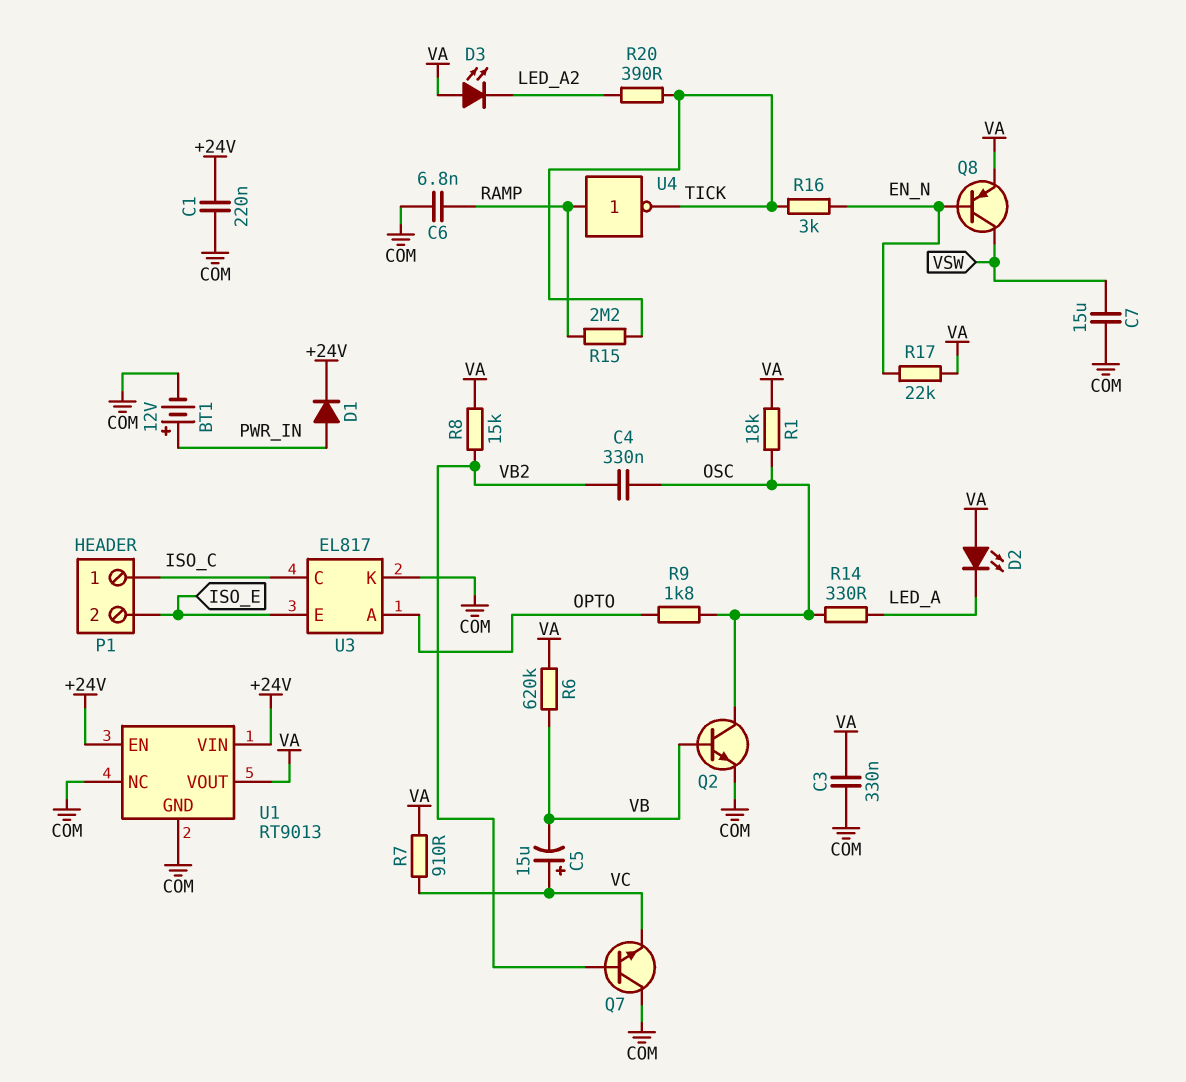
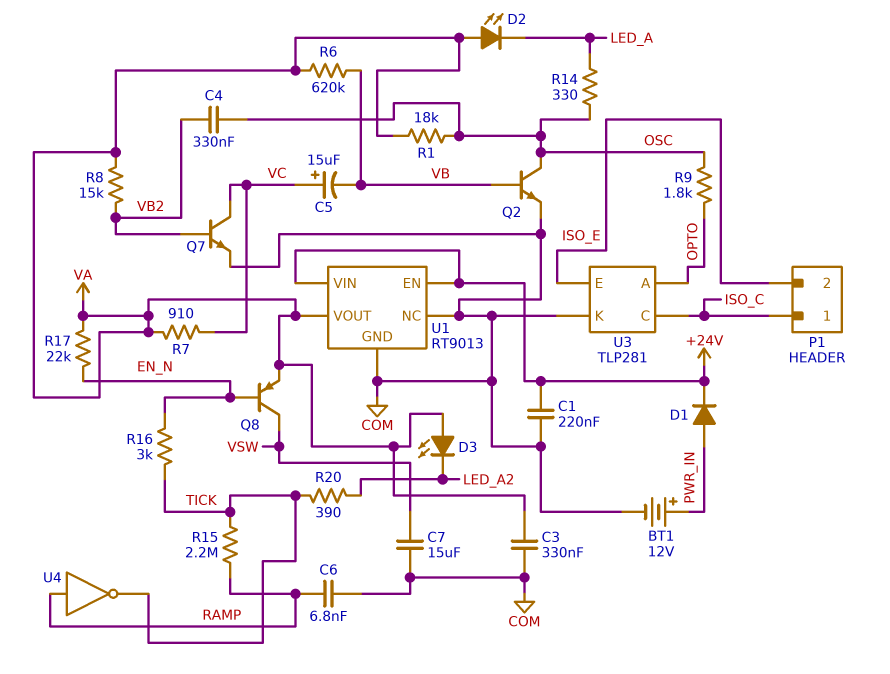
Q7: NPN (B VB2, C COM, E VC) -> NPN (B VB2, C VC, E COM)
U3: EL817 -> TLP281

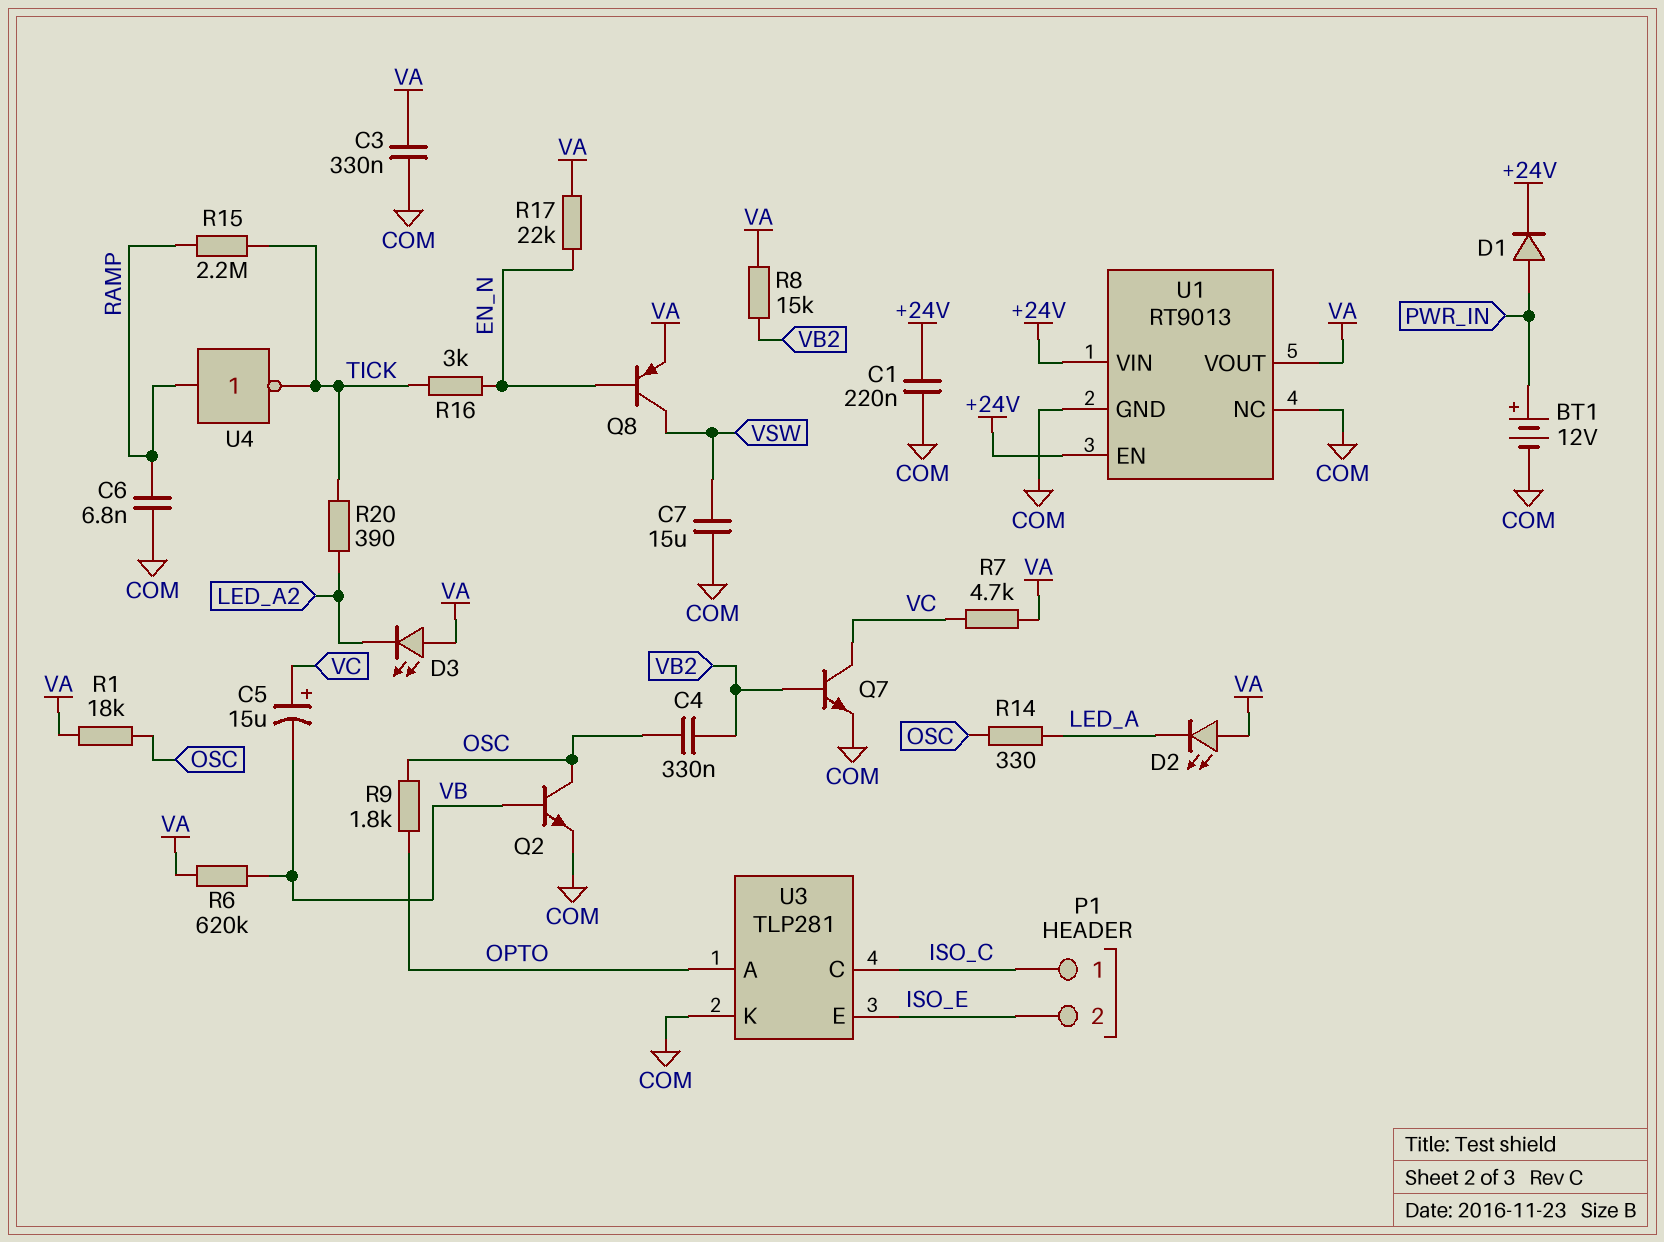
R7: 910 (VA, VC) -> 4.7k (VA, VC)

